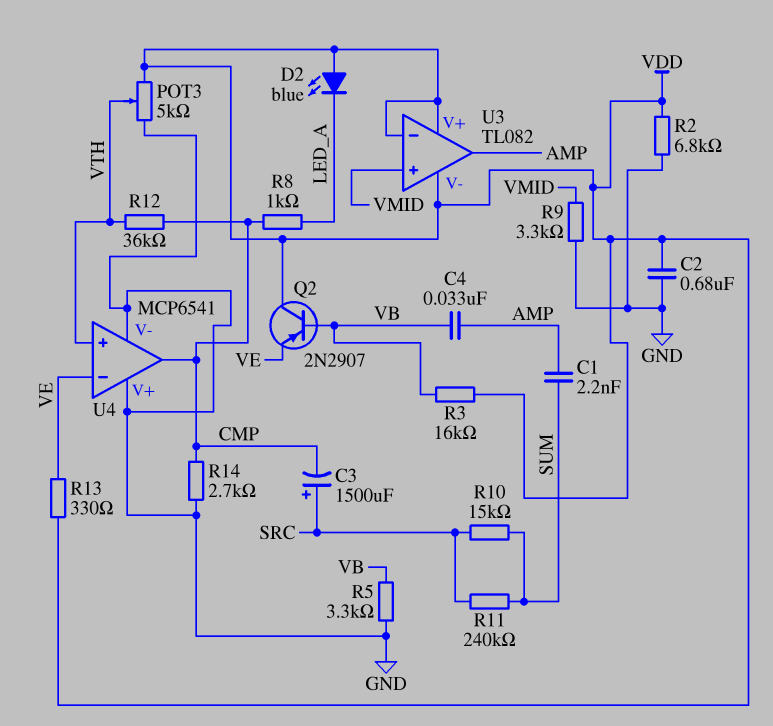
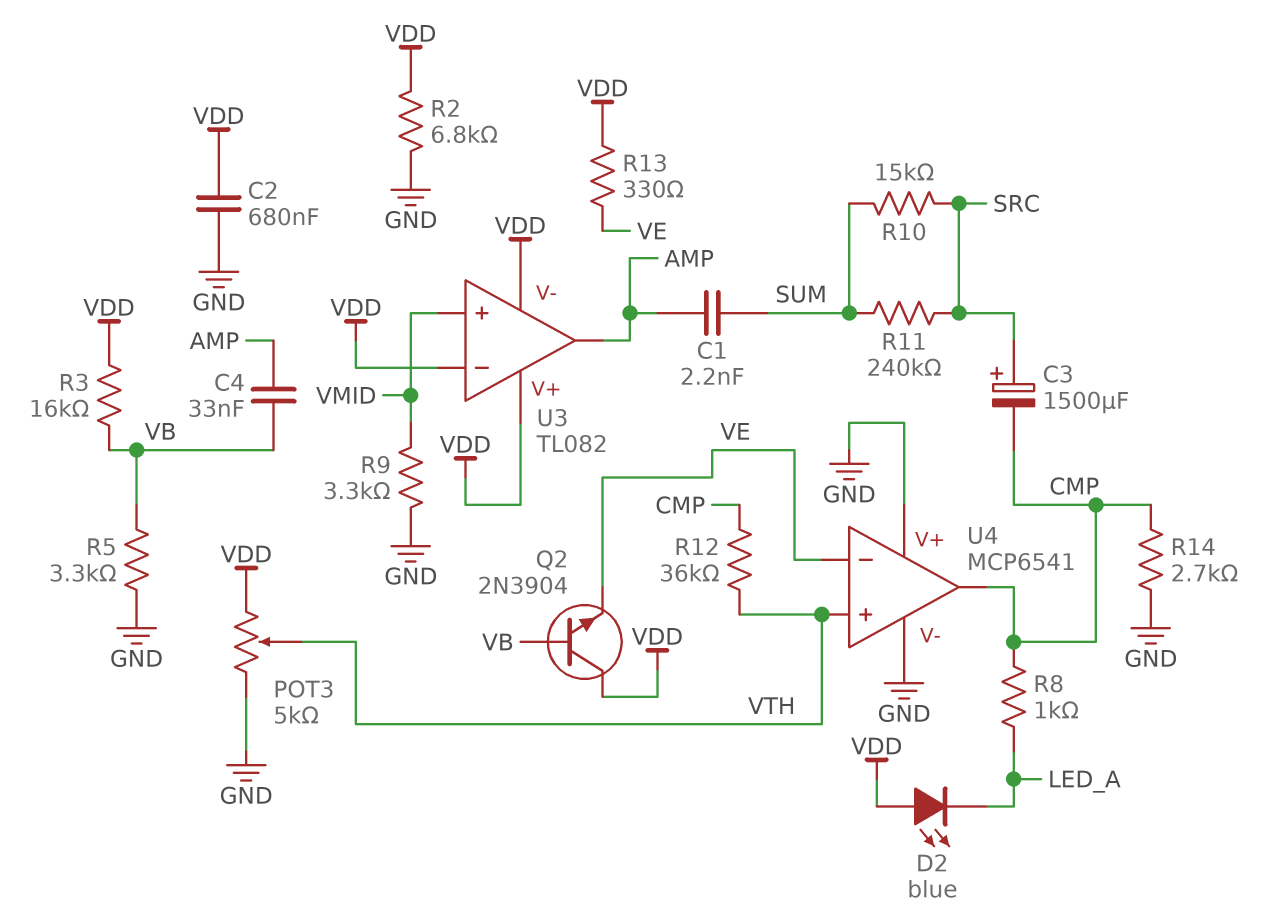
Q2: PNP 2N2907 (B VB, C VDD, E VE) -> NPN 2N3904 (B VB, C VDD, E VE)

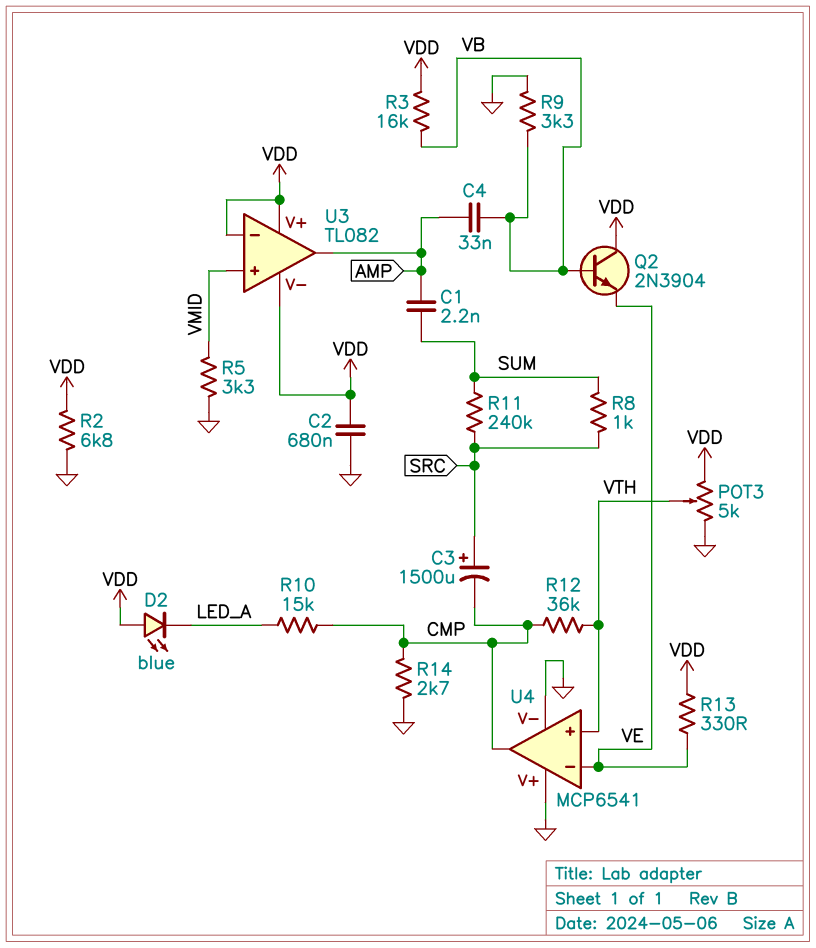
R5: 3.3k (GND, VB) -> 3.3k (GND, VMID)
R8: 1k (CMP, LED_A) -> 1k (SRC, SUM)
R9: 3.3k (GND, VMID) -> 3.3k (GND, VB)
R10: 15k (SRC, SUM) -> 15k (CMP, LED_A)

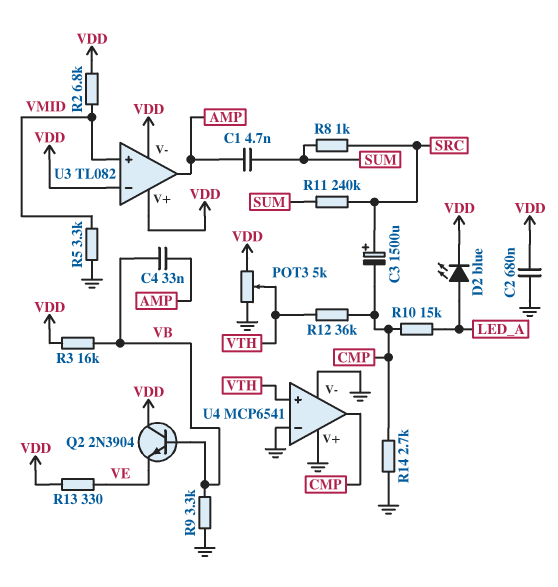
C1: 2.2nF (AMP, SUM) -> 4.7nF (AMP, SUM)
D2: LED blue (A VDD, K LED_A) -> LED blue (A LED_A, K VDD)
R2: 6.8k (GND, VDD) -> 6.8k (VDD, VMID)
U4 pin in-: VE -> GND

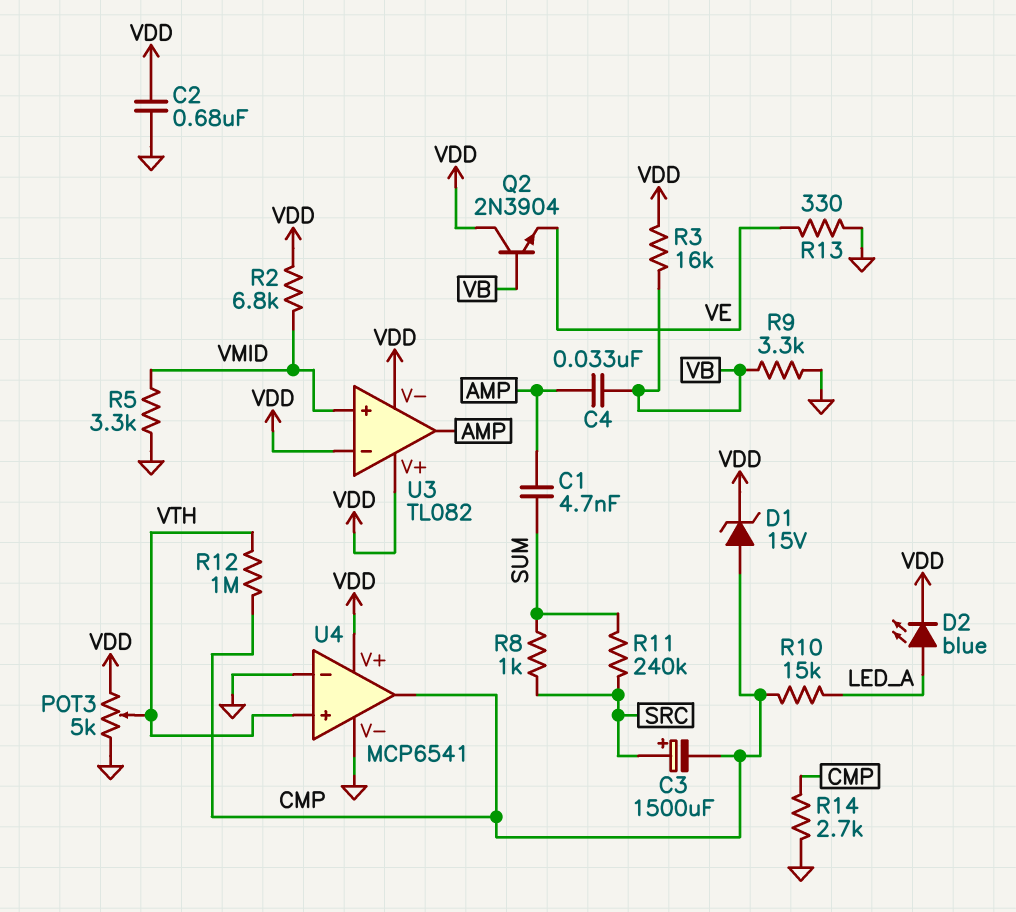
D1: none -> zener 15V (A CMP, K VDD)
R12: 36k (CMP, VTH) -> 1M (CMP, VTH)
R13: 330 (VDD, VE) -> 330 (GND, VE)
U4 pin V+: GND -> VDD

